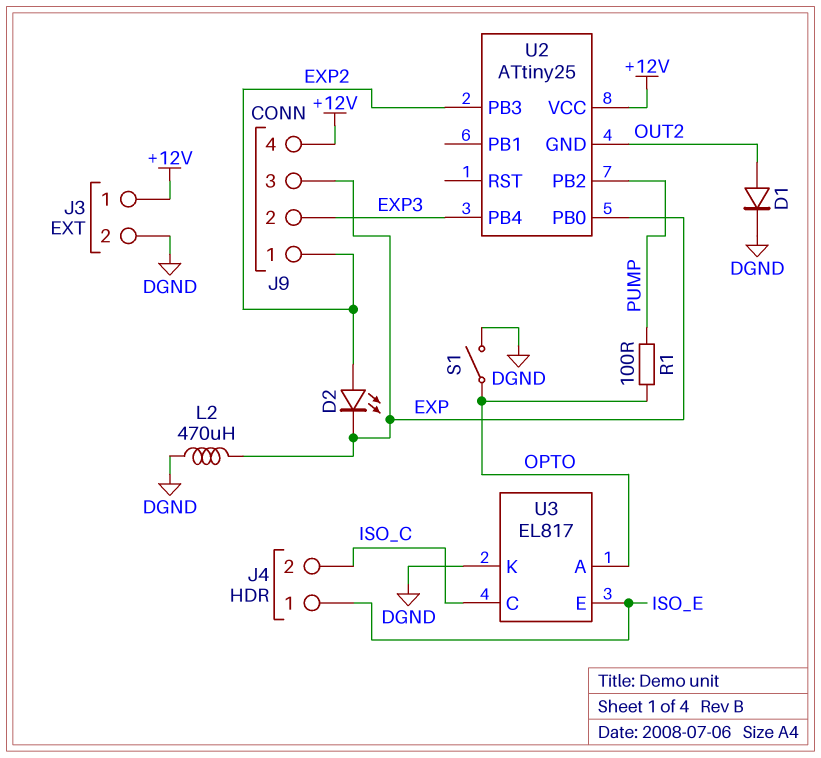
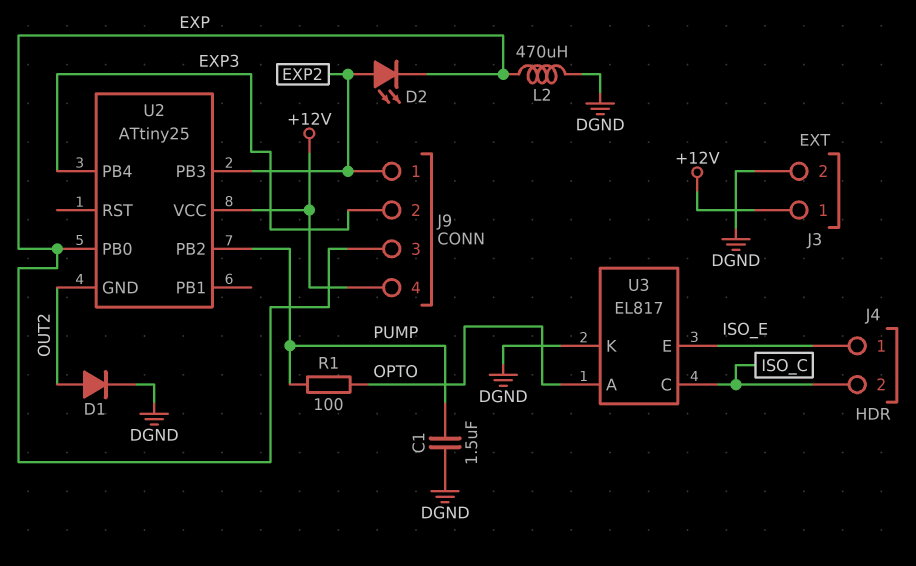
C1: none -> 1.5uF (DGND, PUMP)
S1: switch (DGND, OPTO) -> none

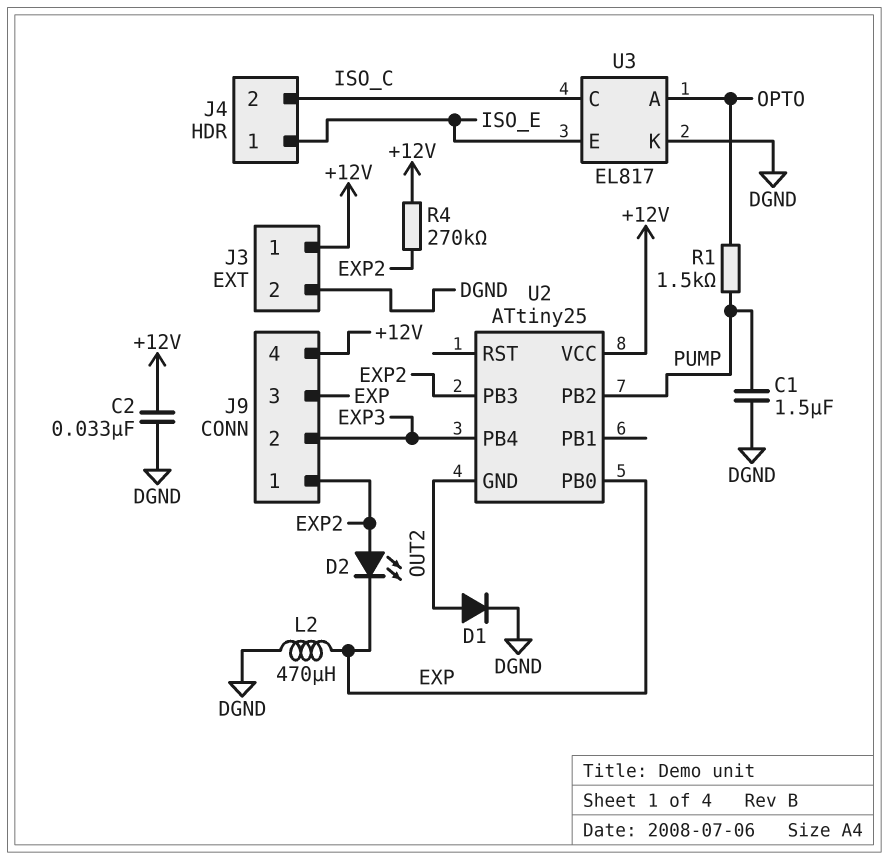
C2: none -> 33nF (+12V, DGND)
R1: 100 (OPTO, PUMP) -> 1.5k (OPTO, PUMP)
R4: none -> 270k (+12V, EXP2)

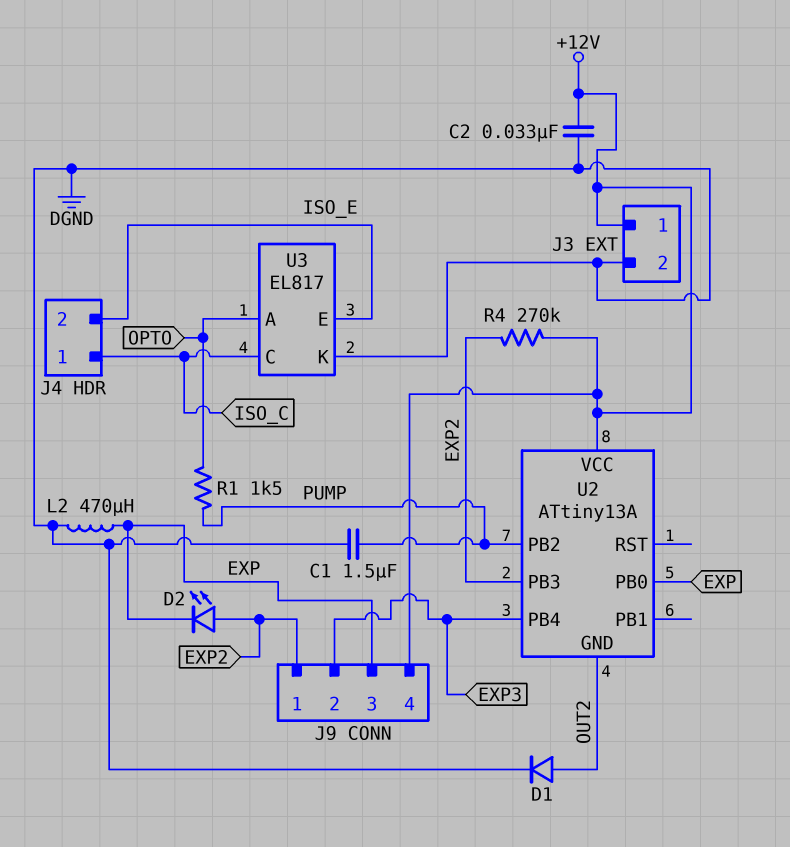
J4 pin 1: ISO_E -> ISO_C
J4 pin 2: ISO_C -> ISO_E
U2: ATtiny25 -> ATtiny13A

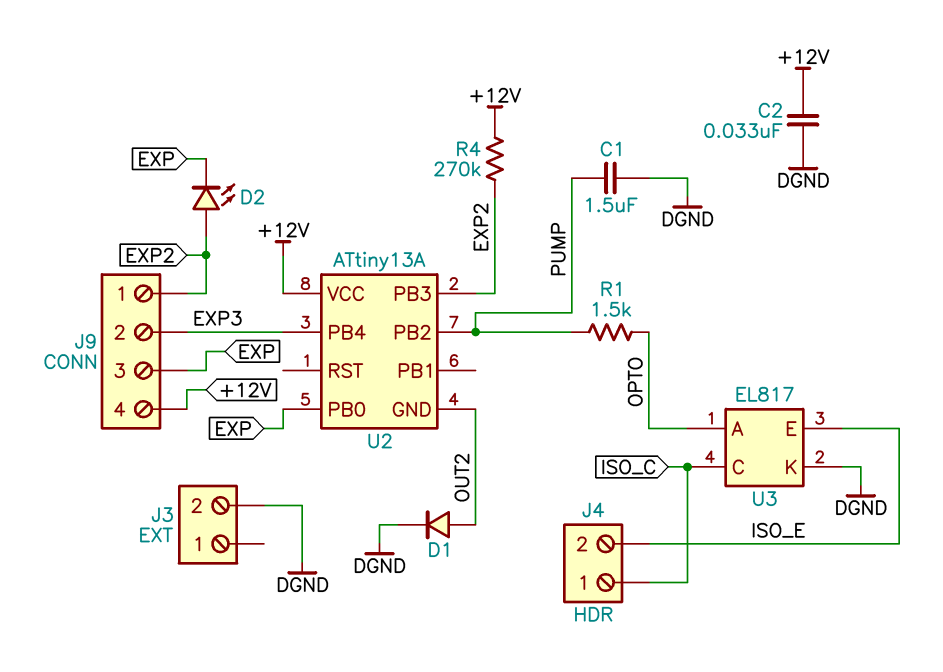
J3 pin 1: +12V -> none
L2: 470uH (DGND, EXP) -> none

